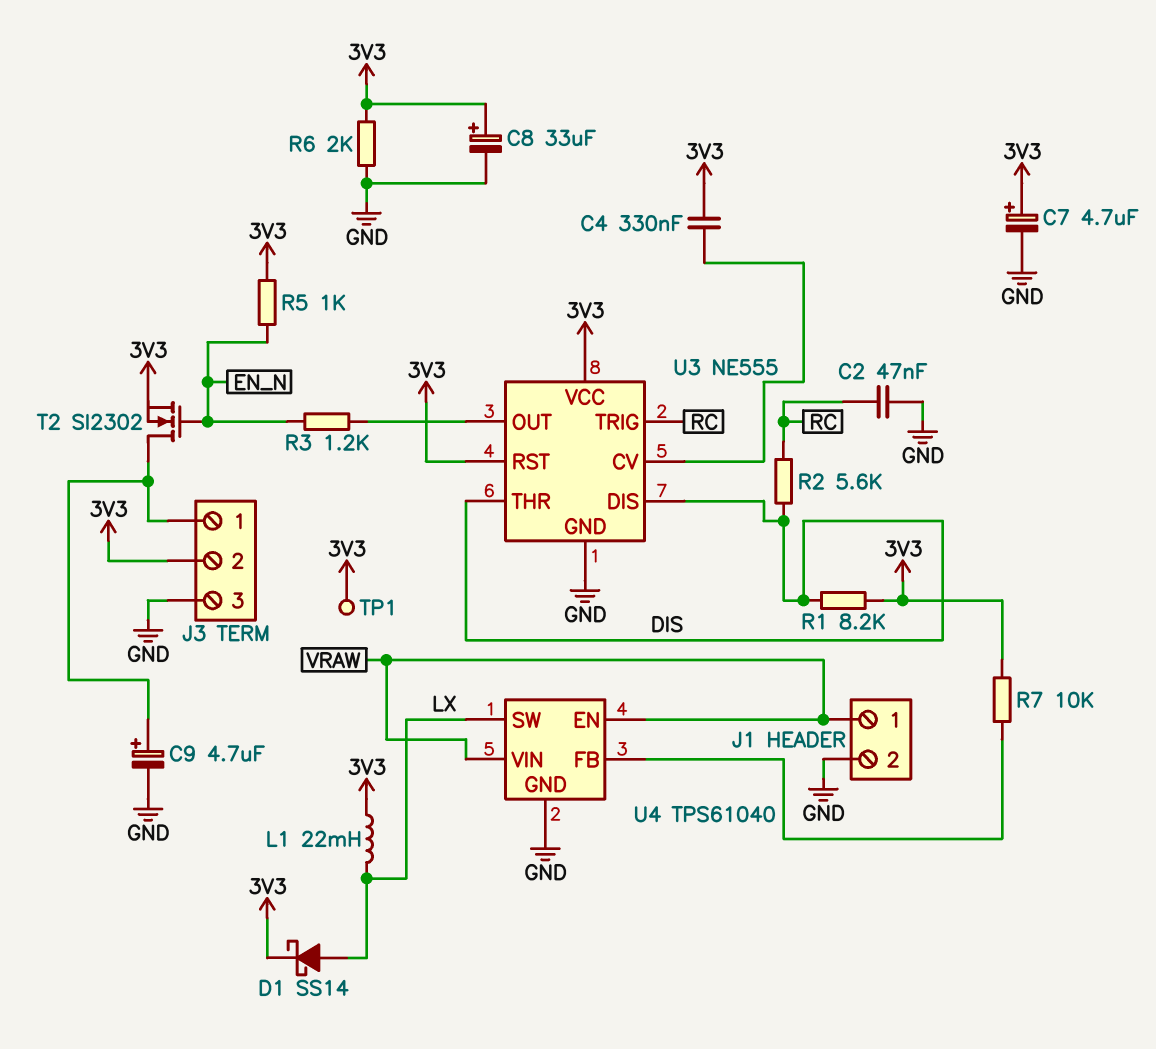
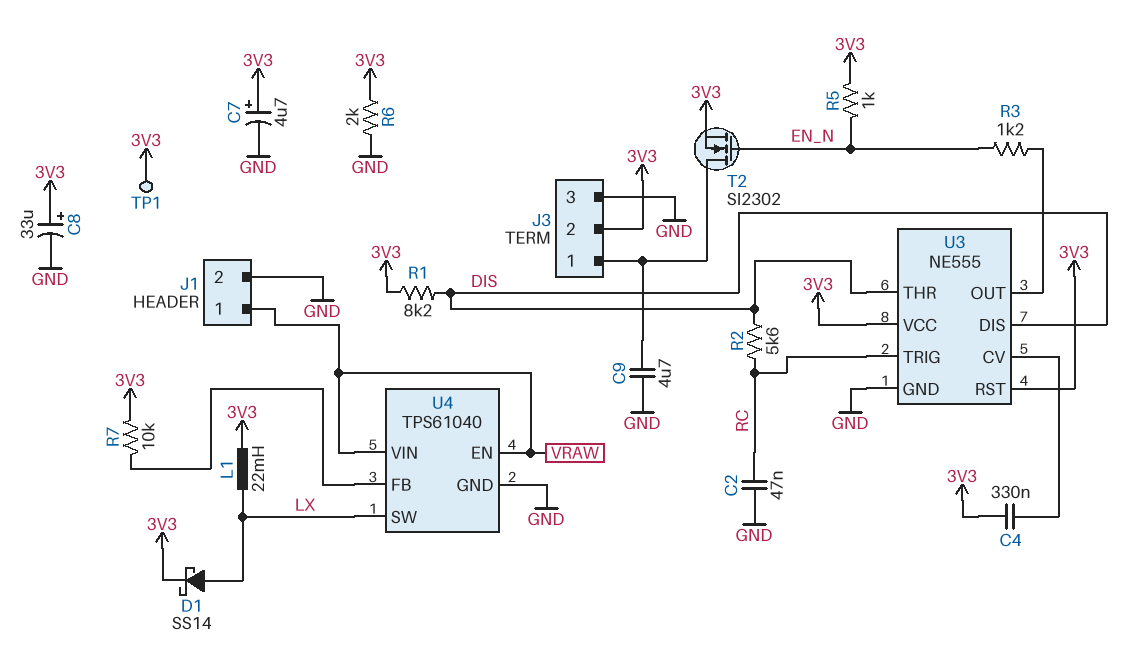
C9: 4.7uF (plus J3/1, minus GND) -> 4.7uF (GND, J3/1)

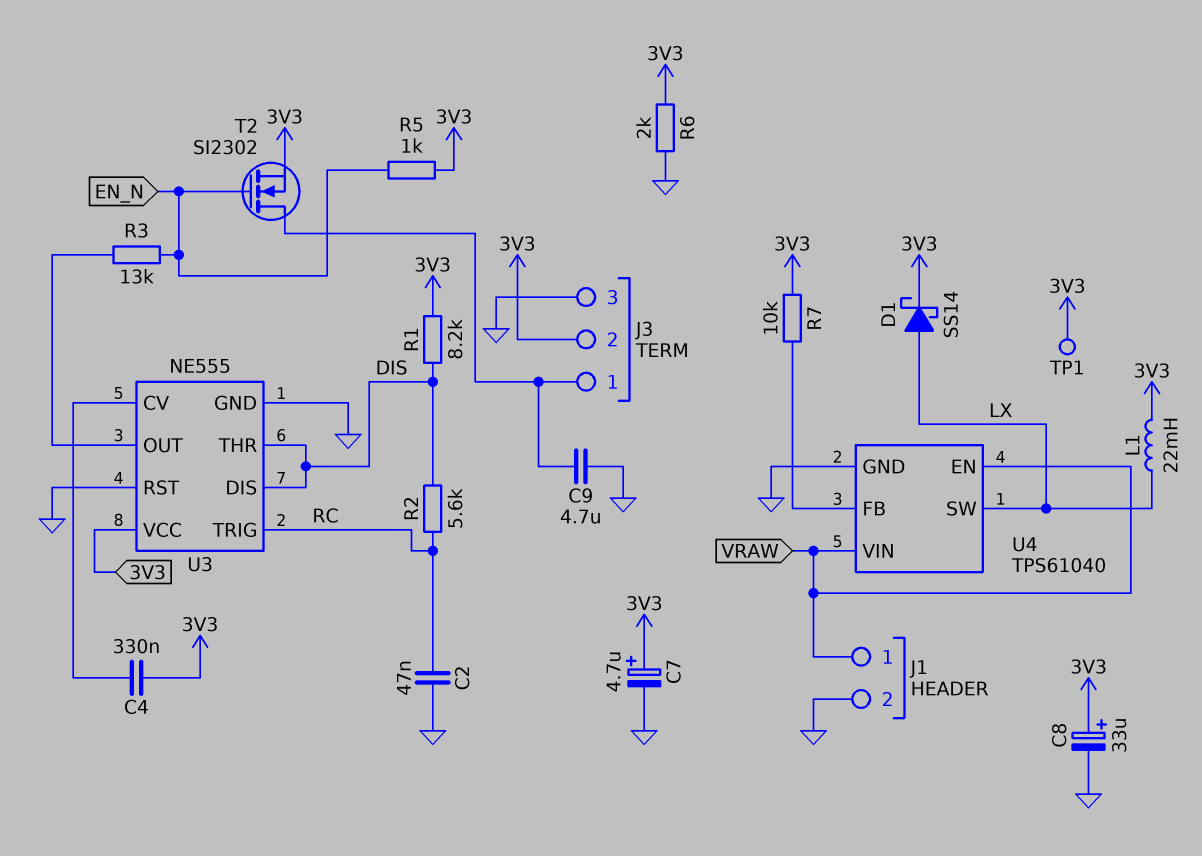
R3: 1.2k (EN_N, U3/OUT) -> 13k (EN_N, U3/OUT)
U3 pin RST: 3V3 -> GND

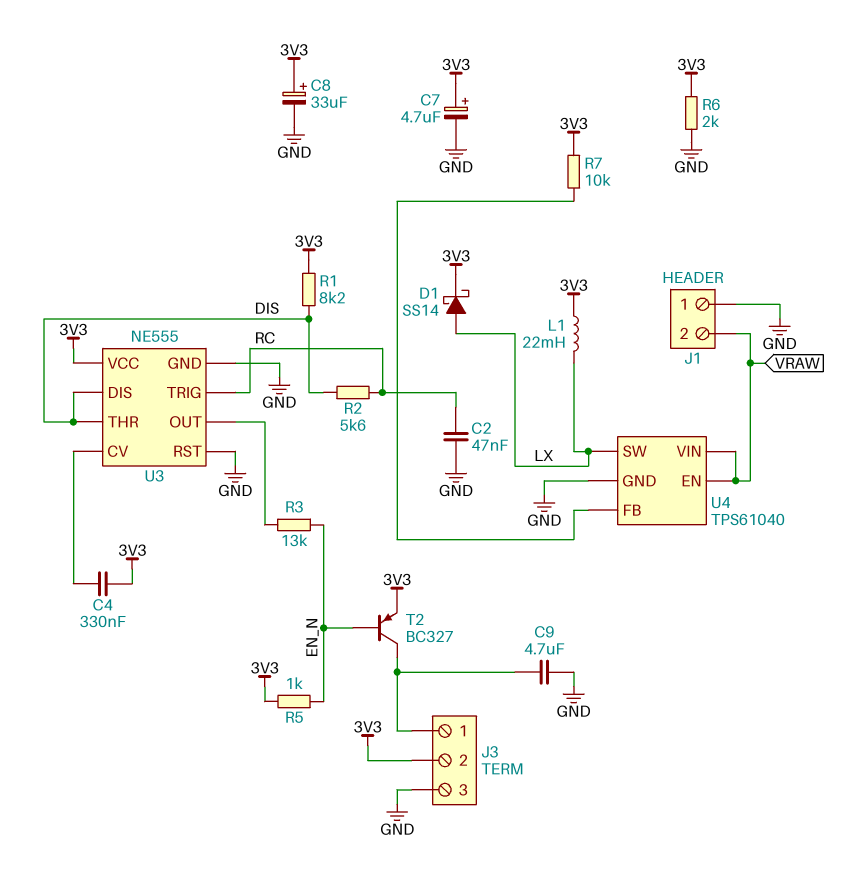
J1 pin 1: VRAW -> GND
J1 pin 2: GND -> VRAW
T2: NMOS SI2302 (G EN_N, D J3/1, S 3V3) -> PNP BC327 (B EN_N, C J3/1, E 3V3)
TP1: test point (3V3) -> none

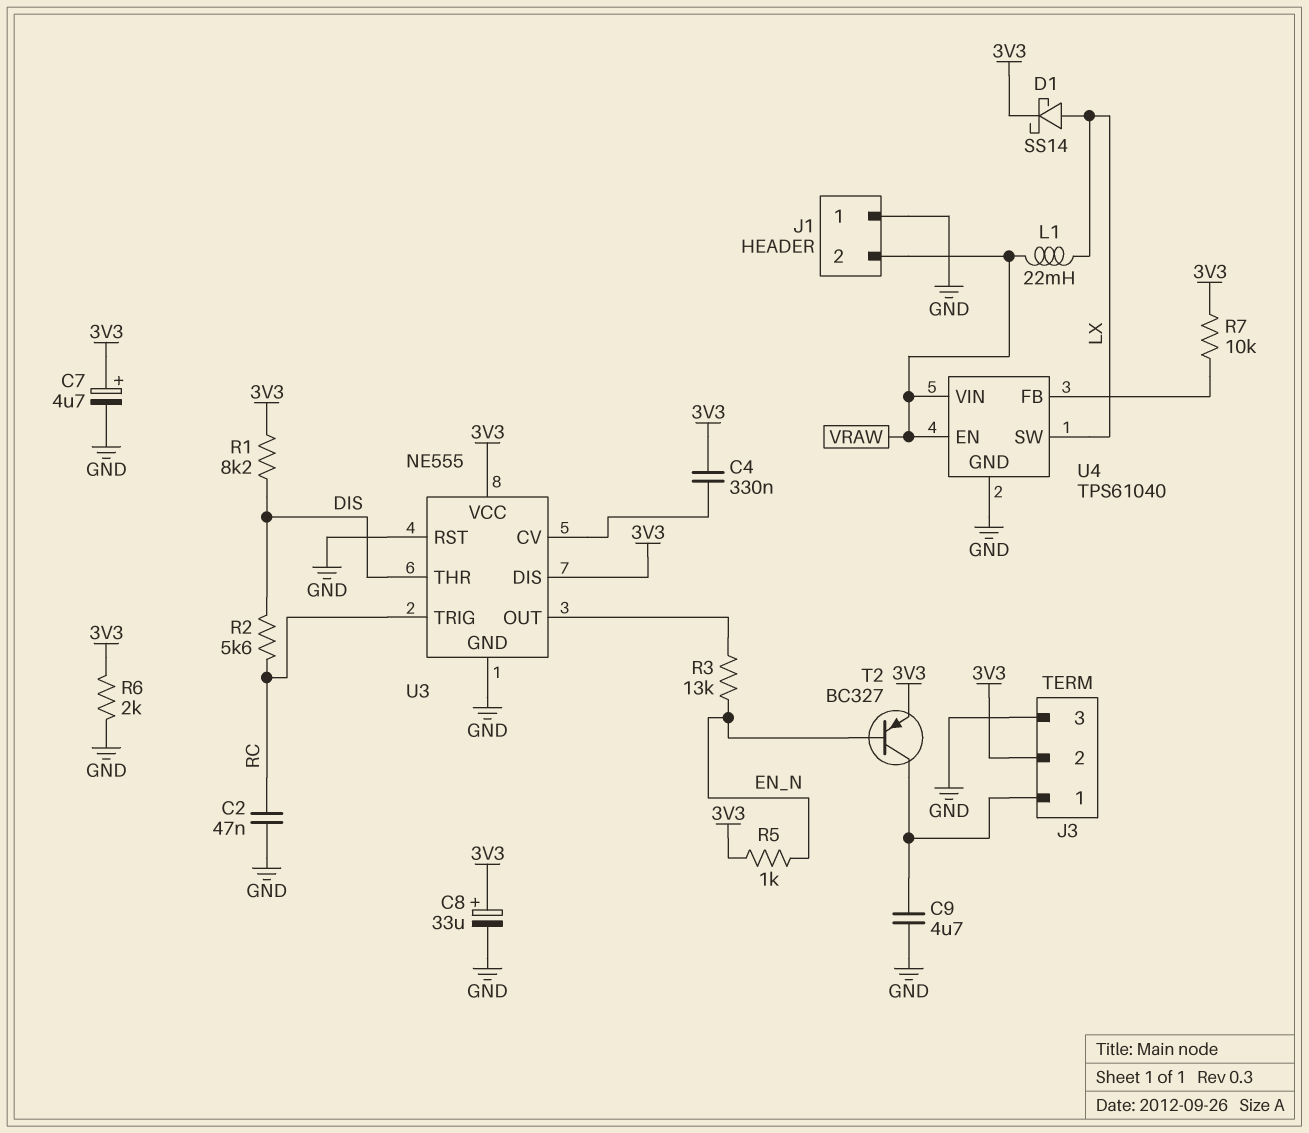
L1: 22mH (3V3, LX) -> 22mH (LX, VRAW)
U3 pin DIS: DIS -> 3V3

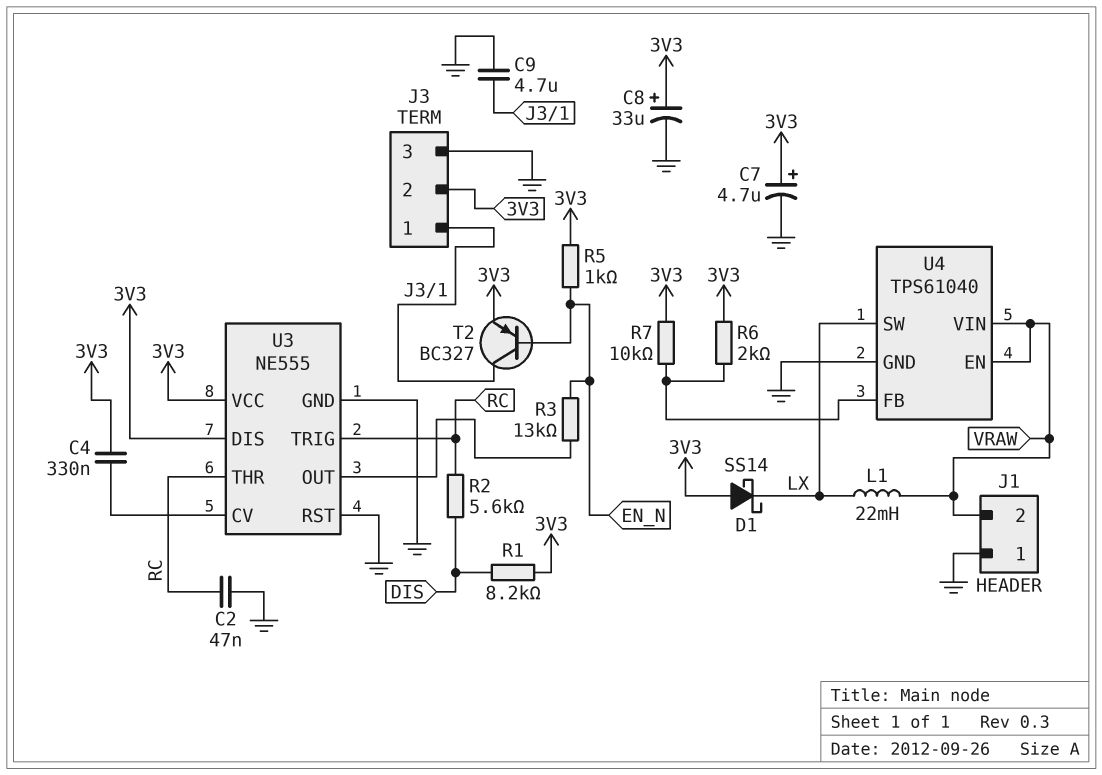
D1: schottky SS14 (A LX, K 3V3) -> schottky SS14 (A 3V3, K LX)
R6: 2k (3V3, GND) -> 2k (3V3, U4/FB)
U3 pin THR: DIS -> RC

